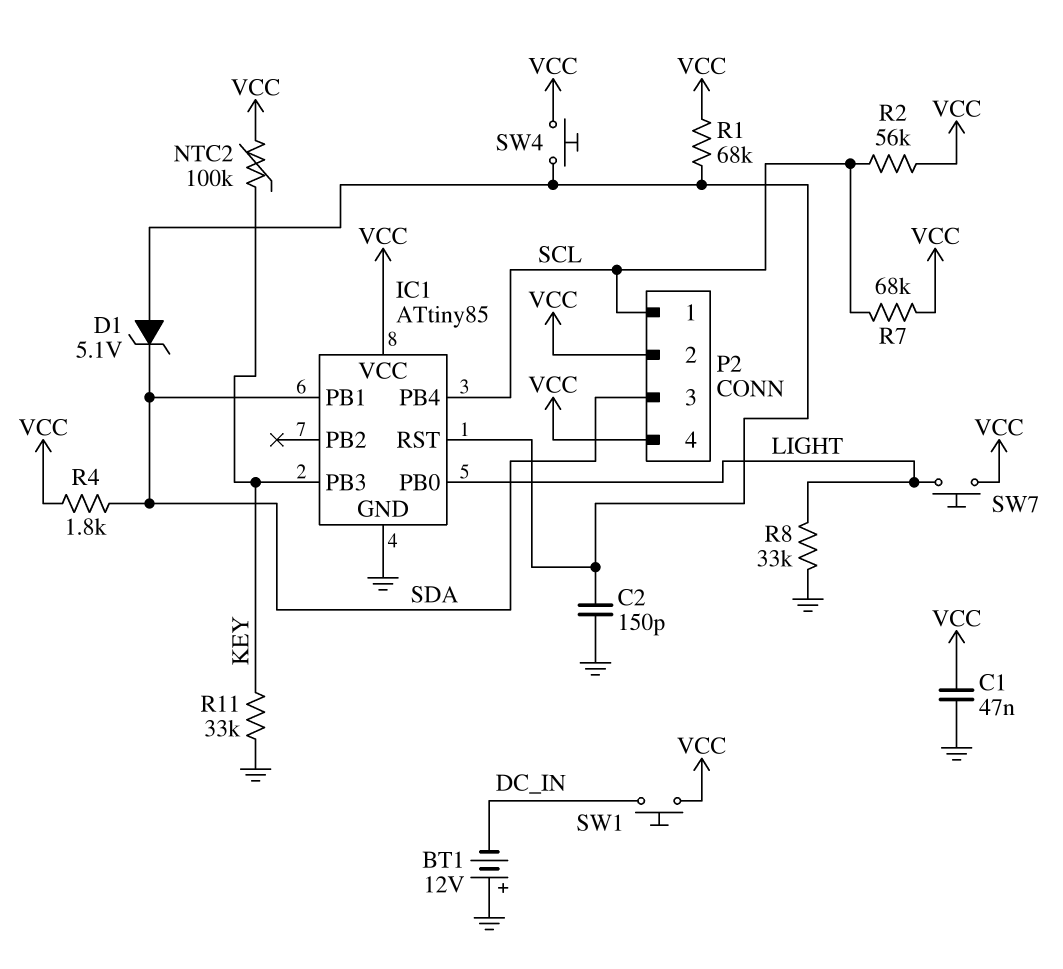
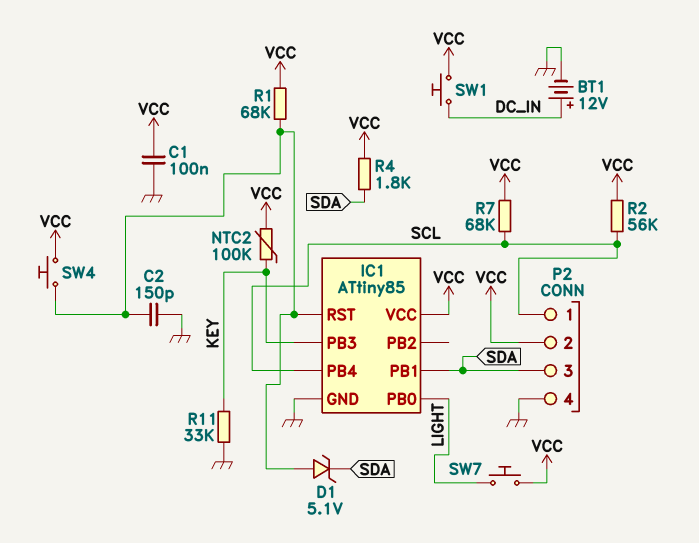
BT1: 12V (plus GND, minus DC_IN) -> 12V (plus DC_IN, minus GND)
C1: 47nF (GND, VCC) -> 100nF (GND, VCC)
P2 pin 4: VCC -> GND
R8: 33k (GND, LIGHT) -> none

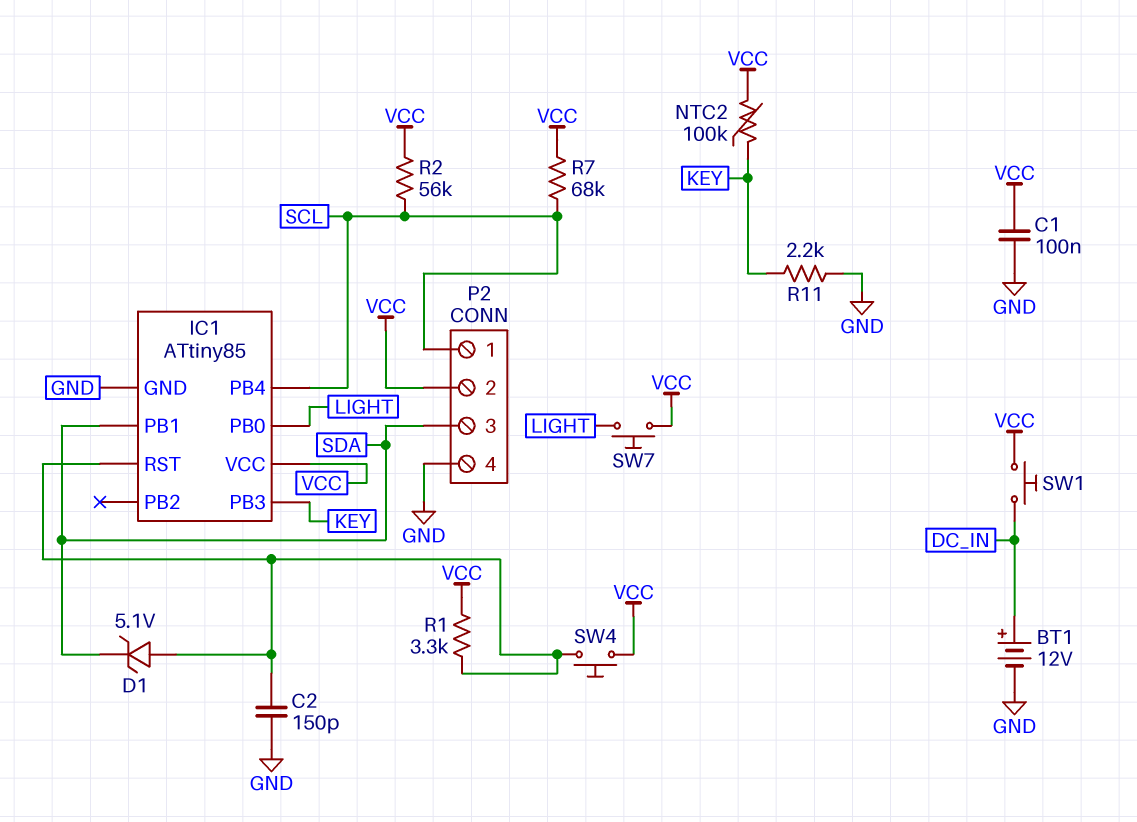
R1: 68k (IC1/RST, VCC) -> 3.3k (IC1/RST, VCC)
R4: 1.8k (SDA, VCC) -> none
R11: 33k (GND, KEY) -> 2.2k (GND, KEY)

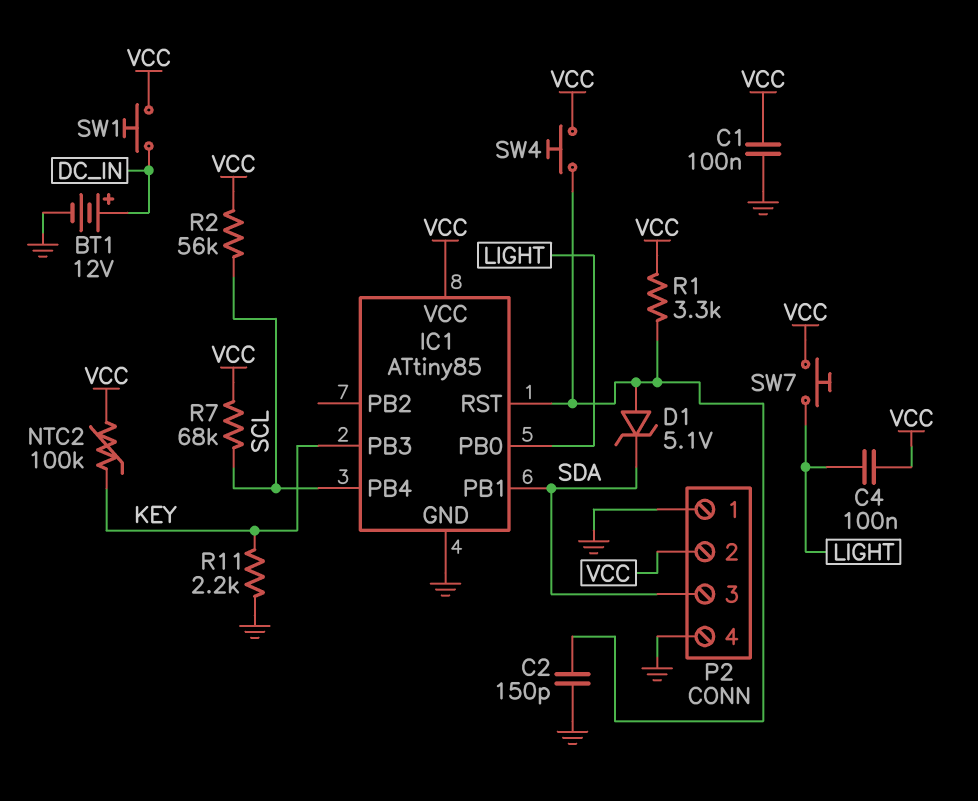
C4: none -> 100nF (LIGHT, VCC)
P2 pin 1: SCL -> GND

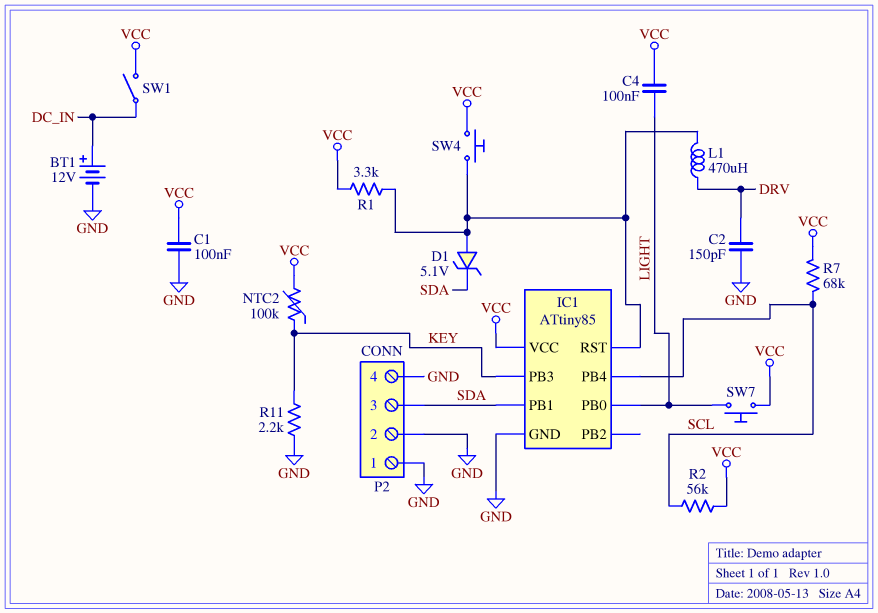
C2: 150pF (GND, IC1/RST) -> 150pF (DRV, GND)
L1: none -> 470uH (DRV, IC1/RST)
P2 pin 2: VCC -> GND
SW1: button (DC_IN, VCC) -> switch (DC_IN, VCC)

